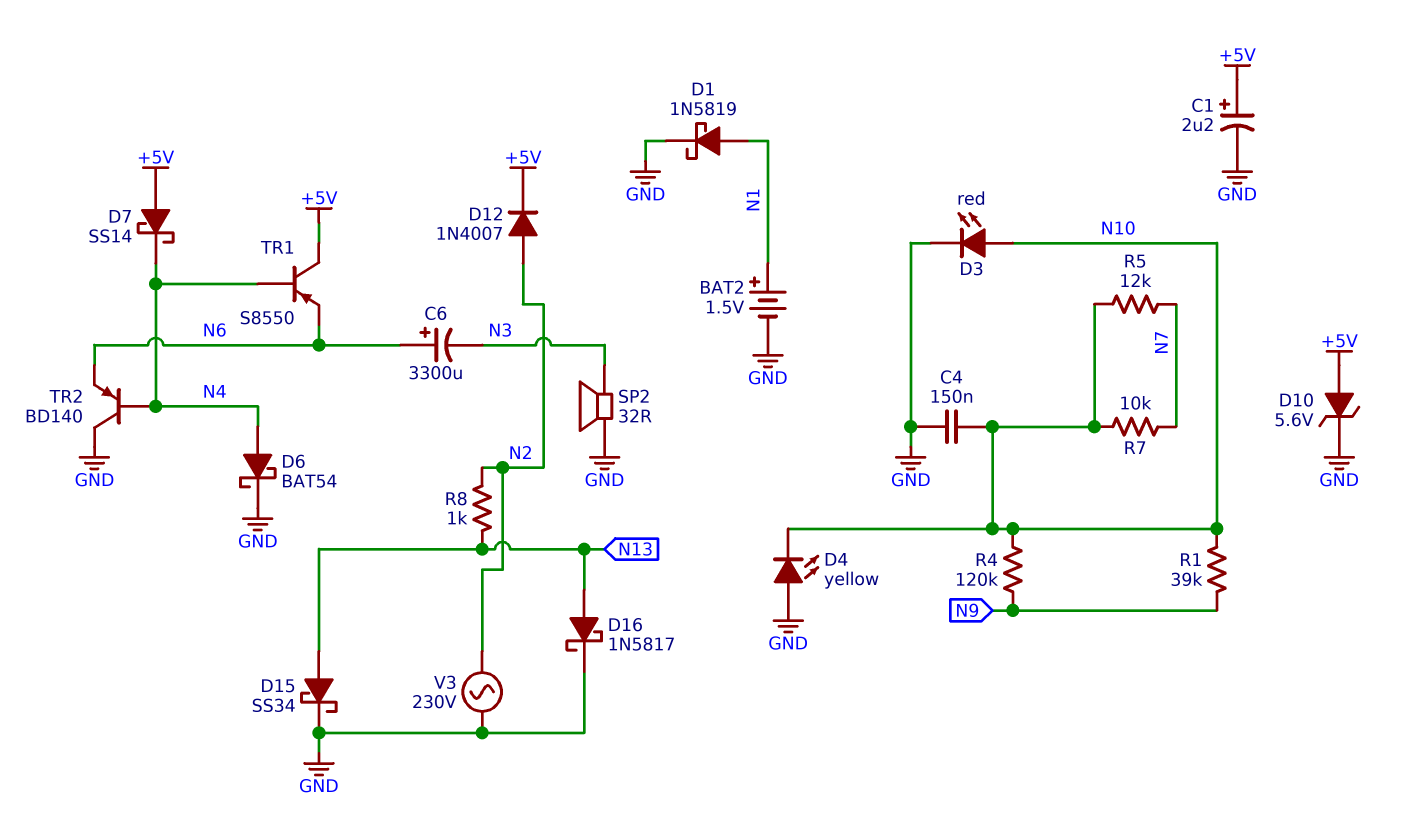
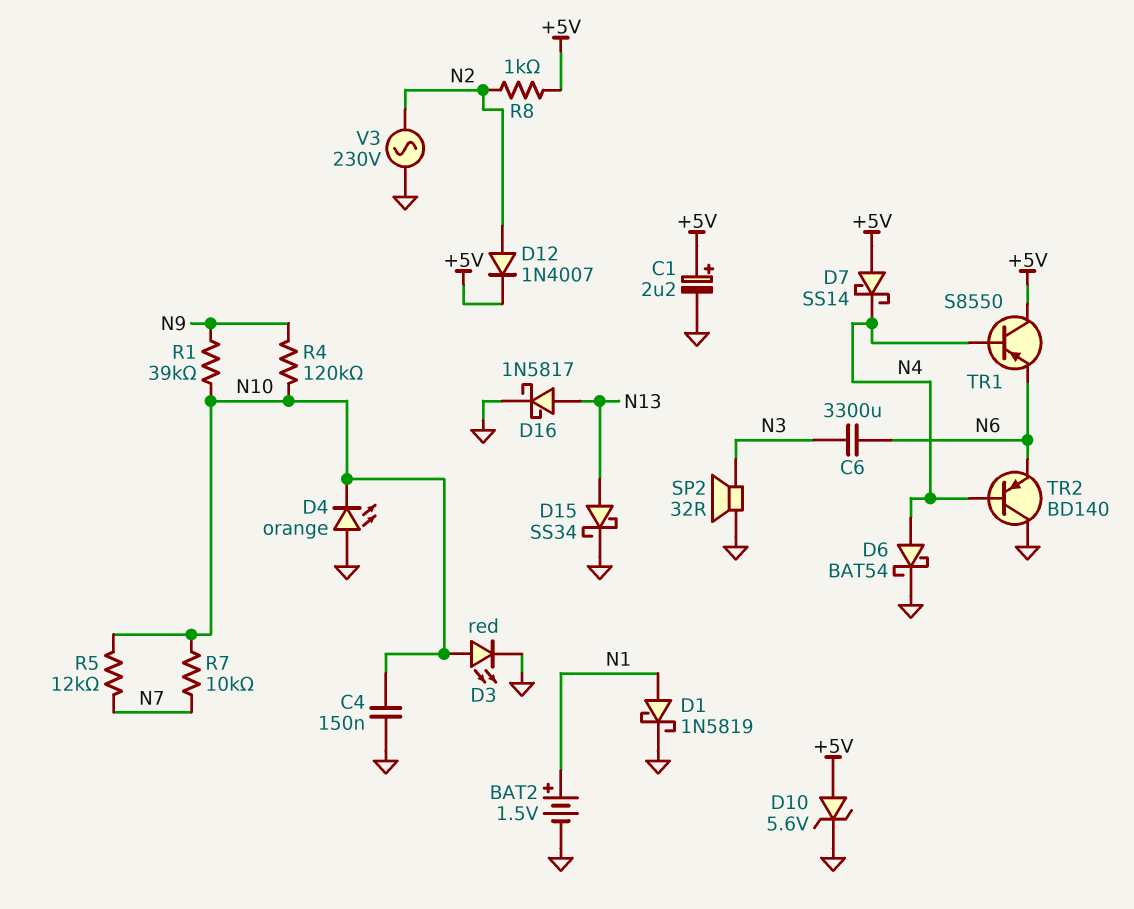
C6: 3300uF (plus N6, minus N3) -> 3300uF (N3, N6)
D4: LED yellow (A GND, K N10) -> LED orange (A GND, K N10)
R8: 1k (N2, N13) -> 1k (+5V, N2)

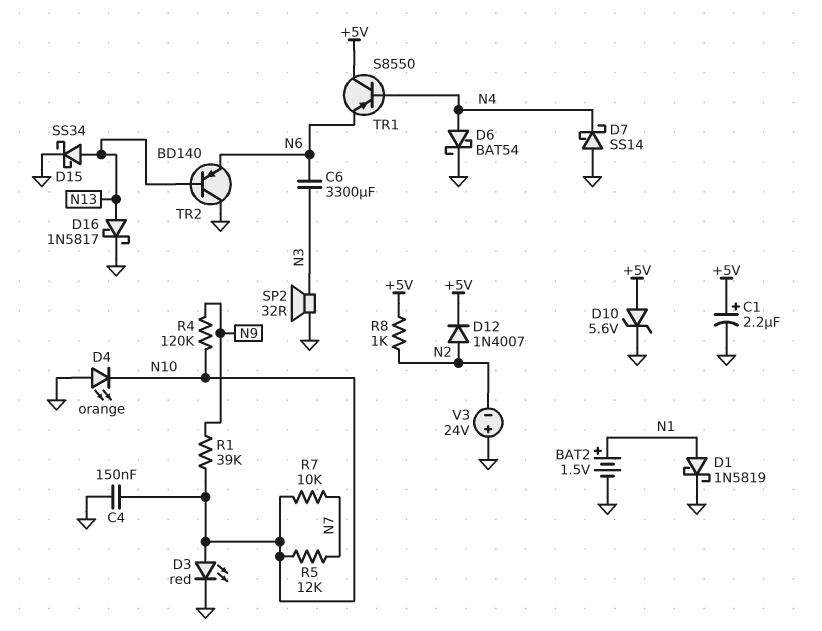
D7: schottky SS14 (A +5V, K N4) -> schottky SS14 (A GND, K N4)
TR2: PNP BD140 (B N4, C GND, E N6) -> PNP BD140 (B N13, C GND, E N6)
V3: AC 230V (GND, N2) -> 24V (plus GND, minus N2)

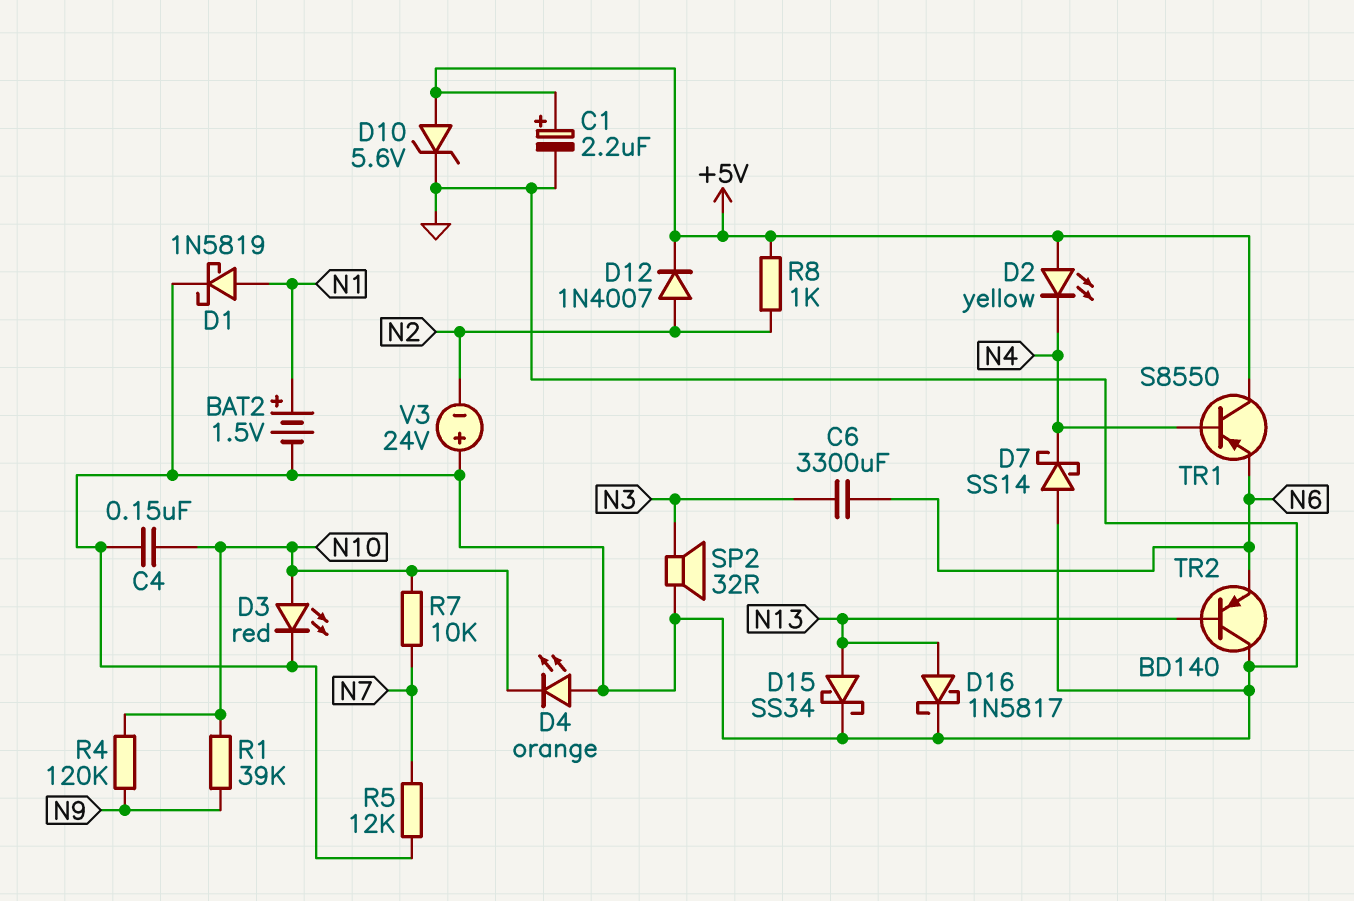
D2: none -> LED yellow (A +5V, K N4)
D6: schottky BAT54 (A N4, K GND) -> none
R5: 12k (N7, N10) -> 12k (GND, N7)

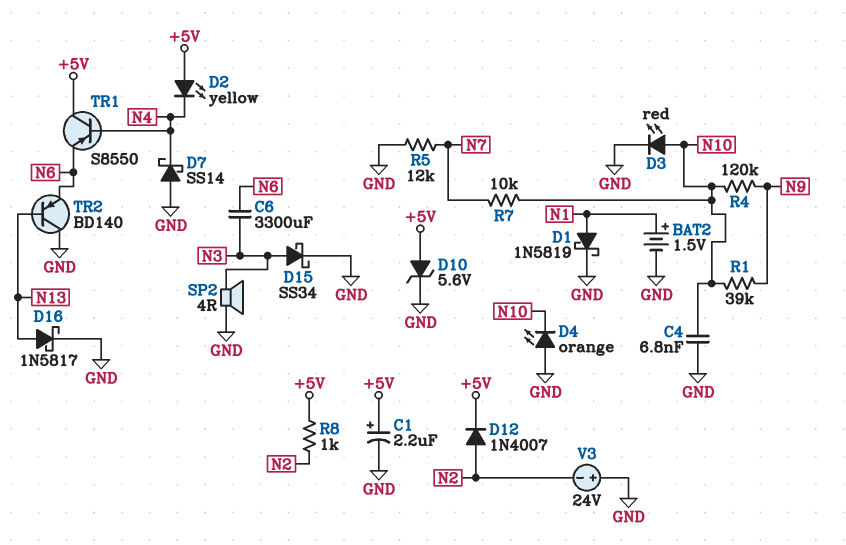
C4: 150nF (GND, N10) -> 6.8nF (GND, N10)
D15: schottky SS34 (A N13, K GND) -> schottky SS34 (A N3, K GND)
SP2: speaker 32R (GND, N3) -> speaker 4R (GND, N3)

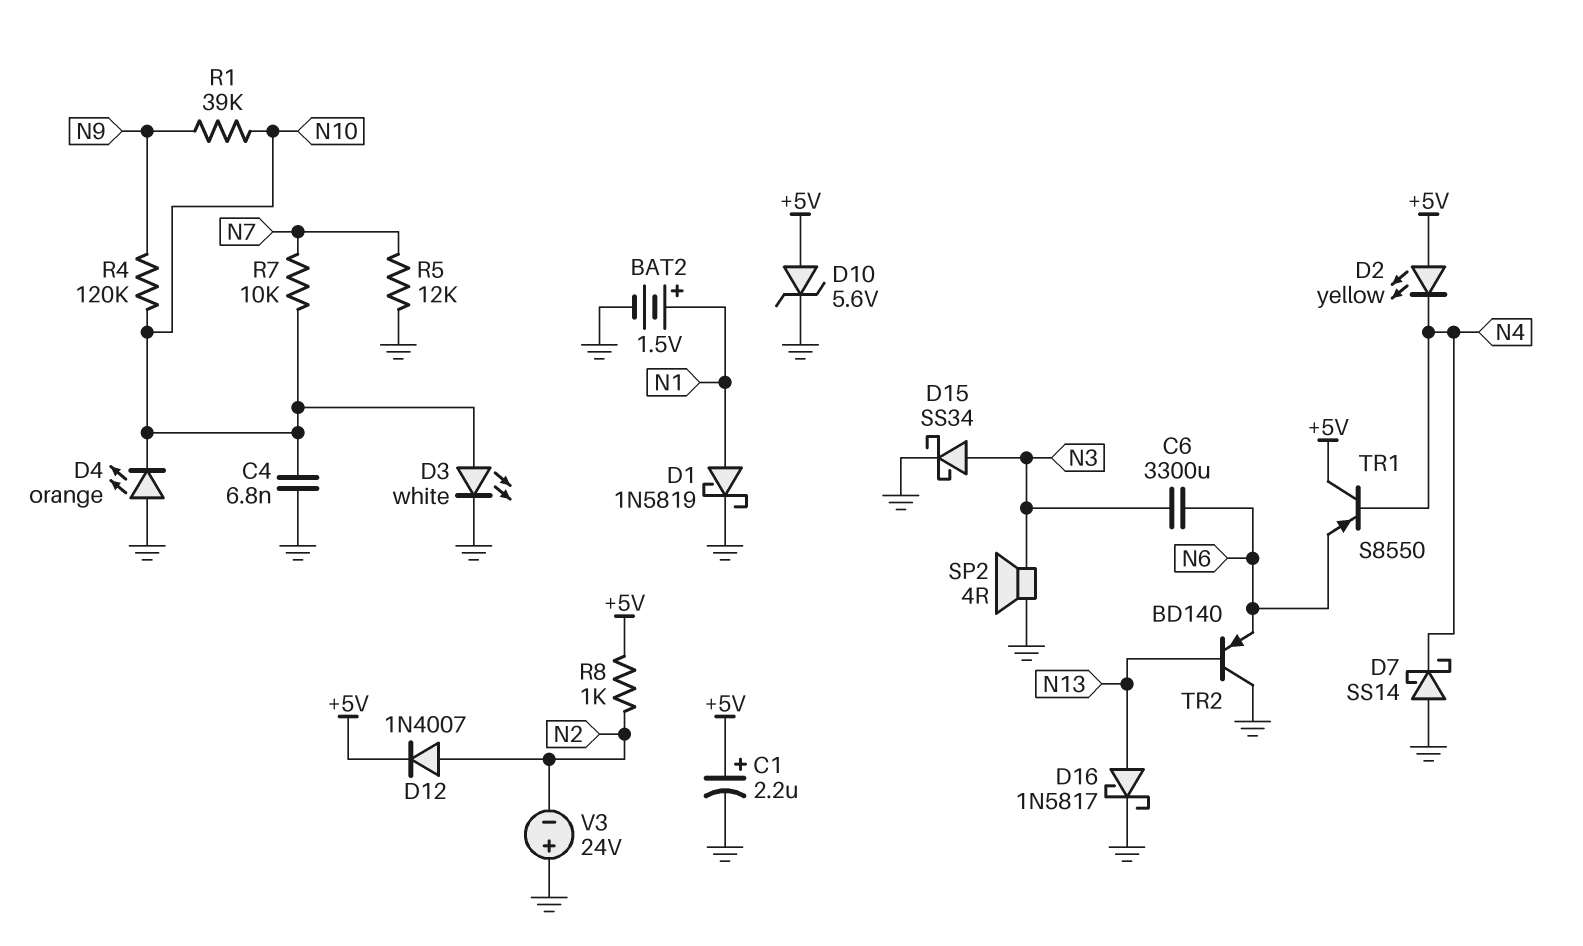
D3: LED red (A N10, K GND) -> LED white (A N10, K GND)

